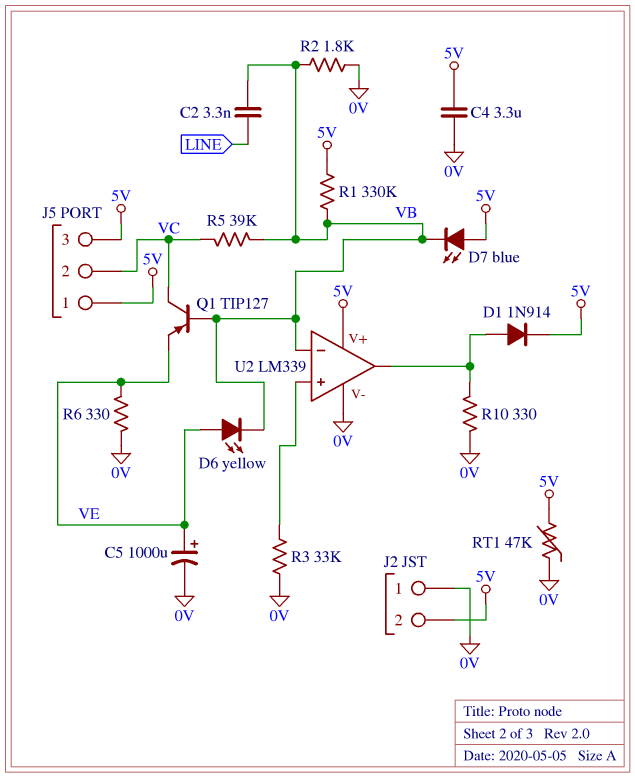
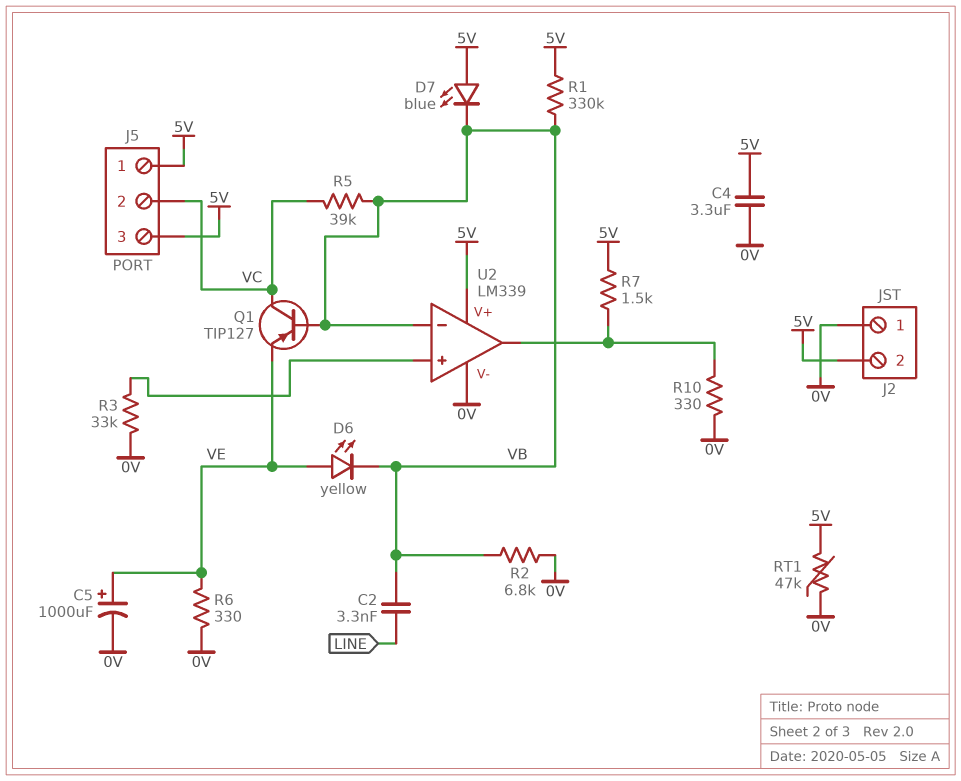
D1: diode 1N914 (A U2/out, K 5V) -> none
R2: 1.8k (0V, VB) -> 6.8k (0V, VB)
R7: none -> 1.5k (5V, U2/out)

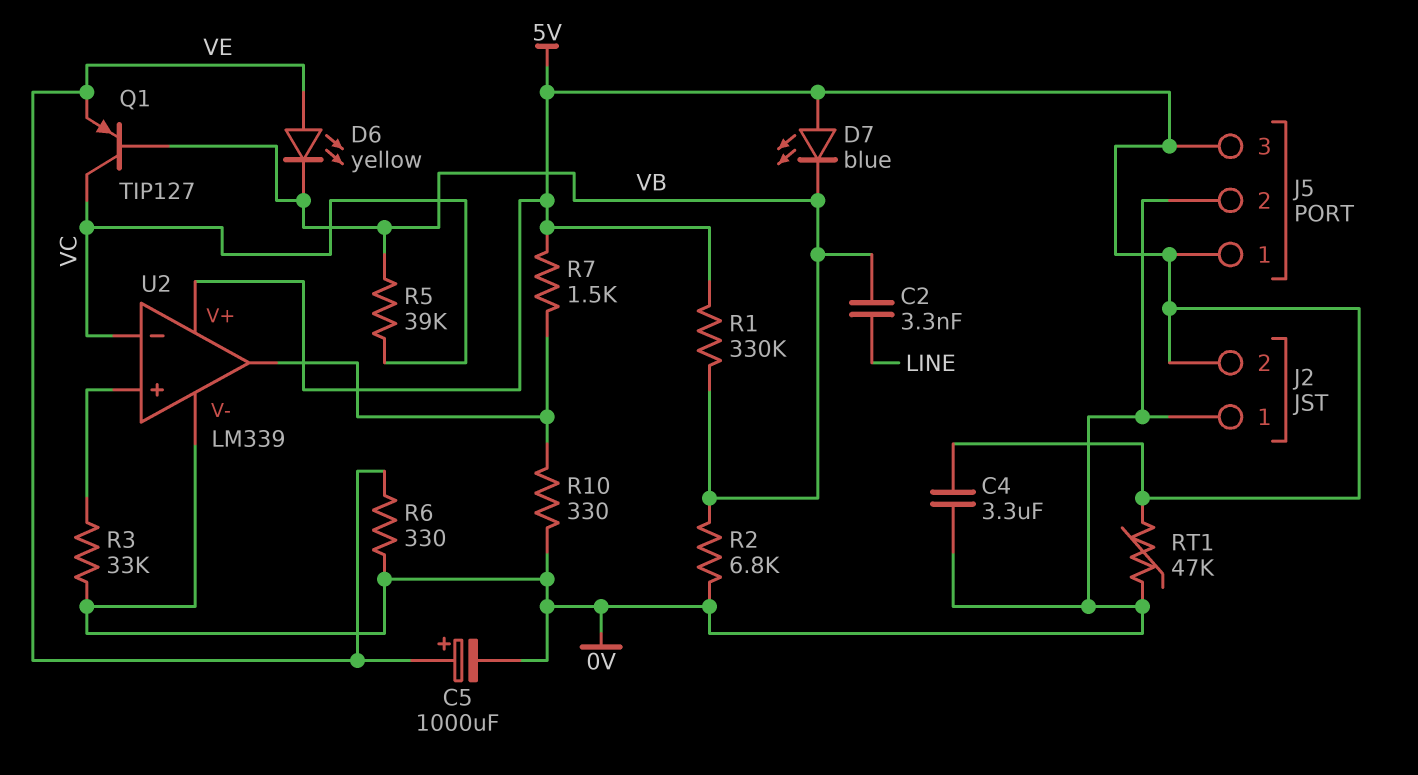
J5 pin 2: VC -> 0V
U2 pin in-: VB -> VC

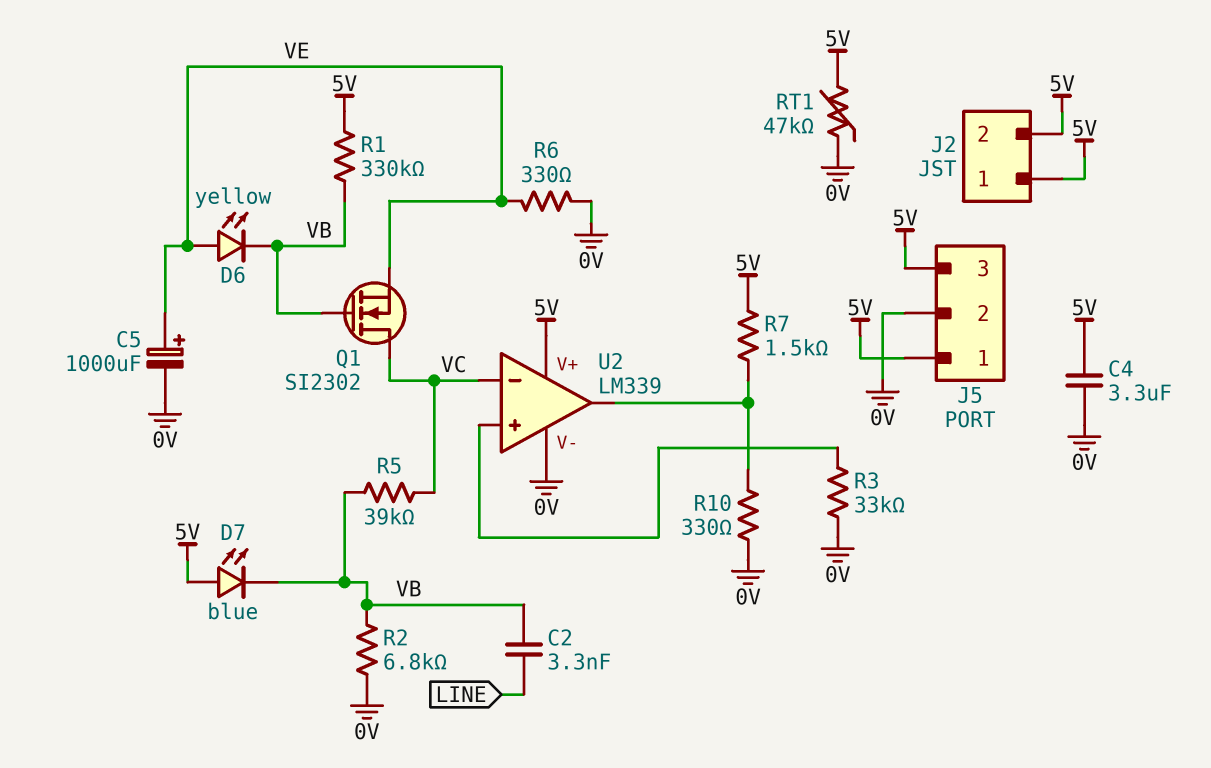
J2 pin 1: 0V -> 5V
Q1: PNP TIP127 (B VB, C VC, E VE) -> NMOS SI2302 (G VB, D VC, S VE)

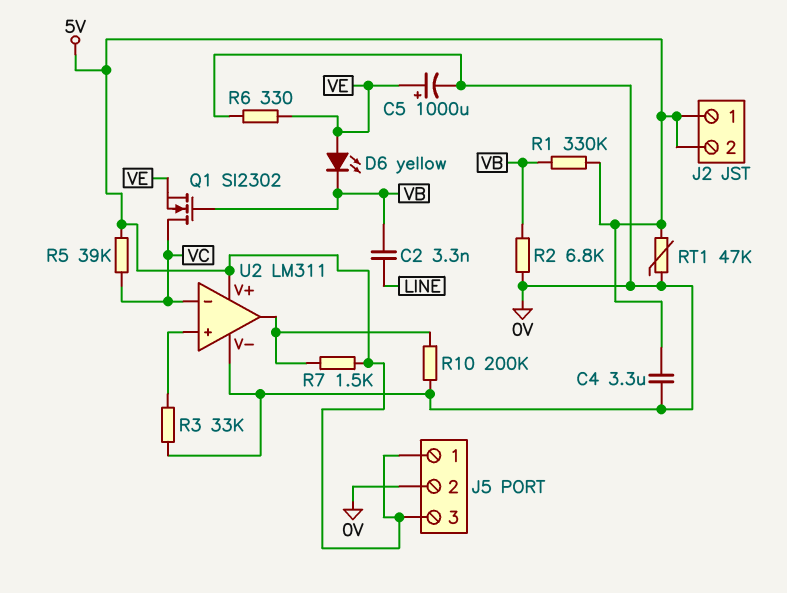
D7: LED blue (A 5V, K VB) -> none
R5: 39k (VB, VC) -> 39k (5V, VC)
R10: 330 (0V, U2/out) -> 200k (0V, U2/out)
U2: LM339 -> LM311

